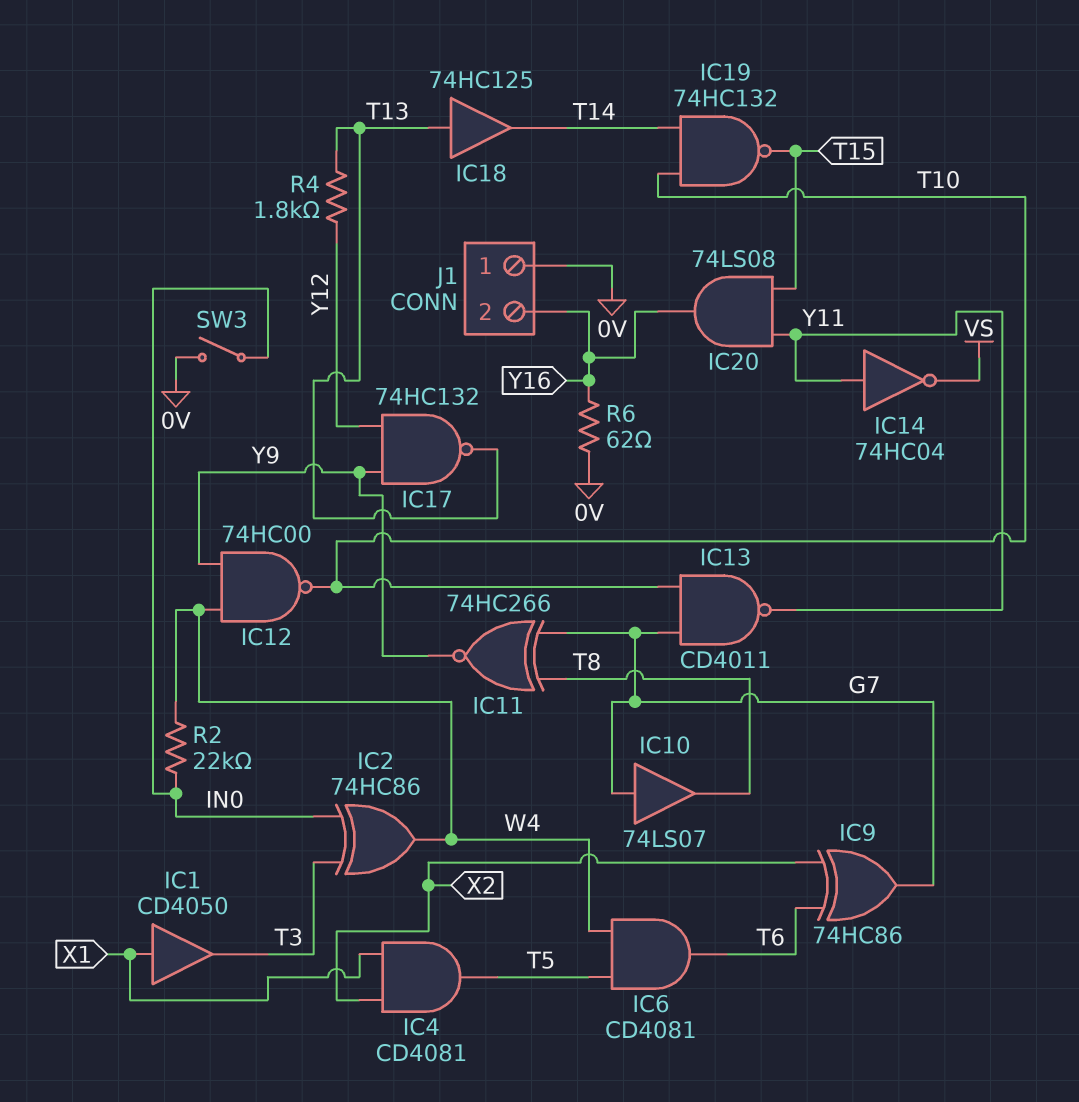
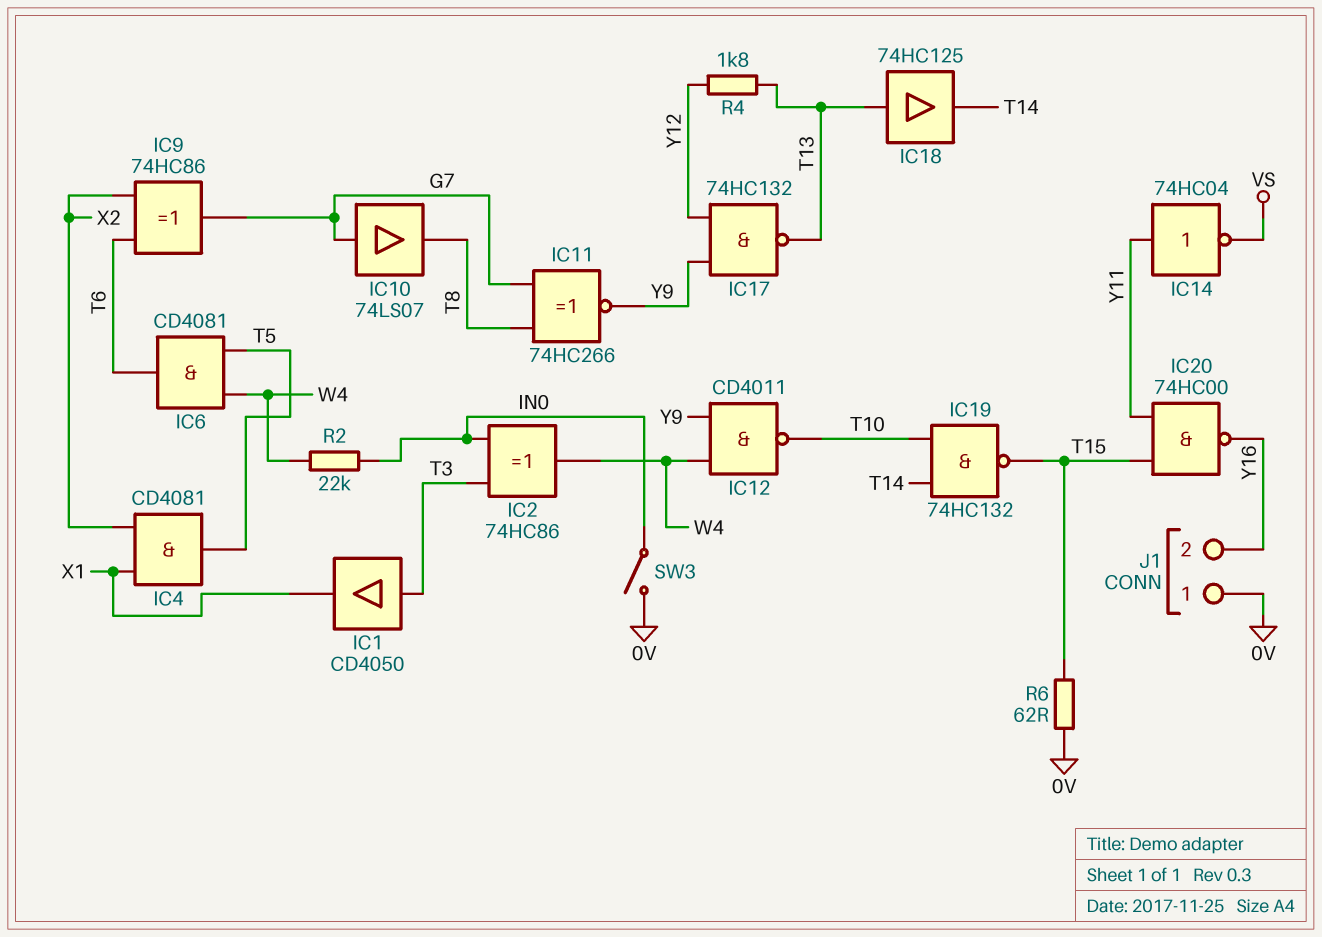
IC1: buffer CD4050 (in X1, out T3) -> buffer CD4050 (in T3, out X1)
IC12: NAND 74HC00 (in W4, in Y9, out T10) -> NAND CD4011 (in W4, in Y9, out T10)
IC13: NAND CD4011 (in G7, in T10, out Y11) -> none
IC20: AND 74LS08 (in T15, in Y11, out Y16) -> NAND 74HC00 (in T15, in Y11, out Y16)
R6: 62 (0V, Y16) -> 62 (0V, T15)

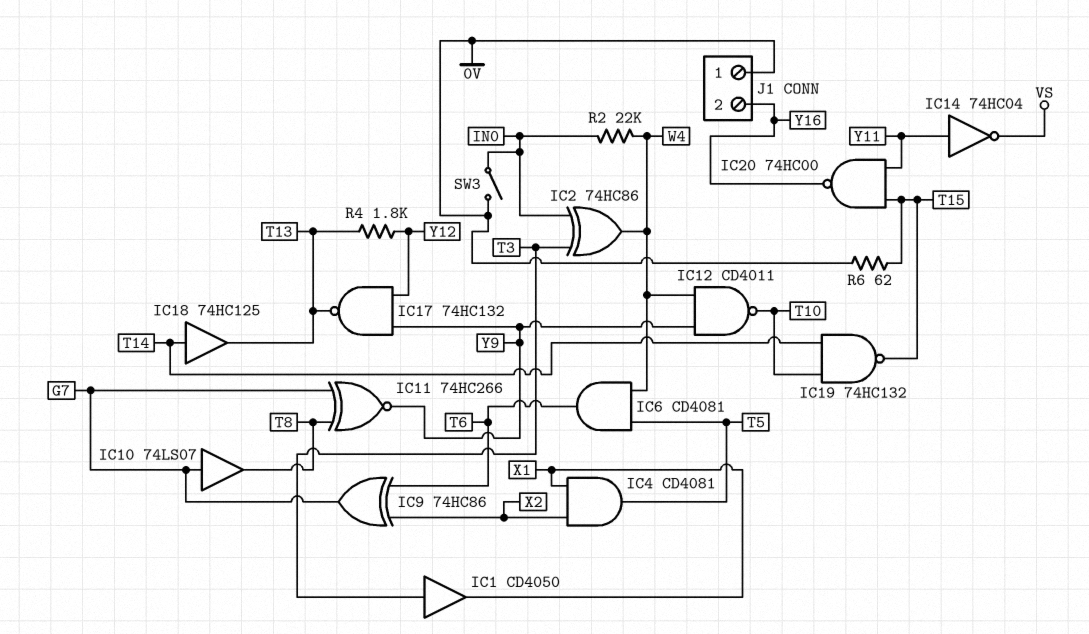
IC18: buffer 74HC125 (in T13, out T14) -> buffer 74HC125 (in T14, out T13)

